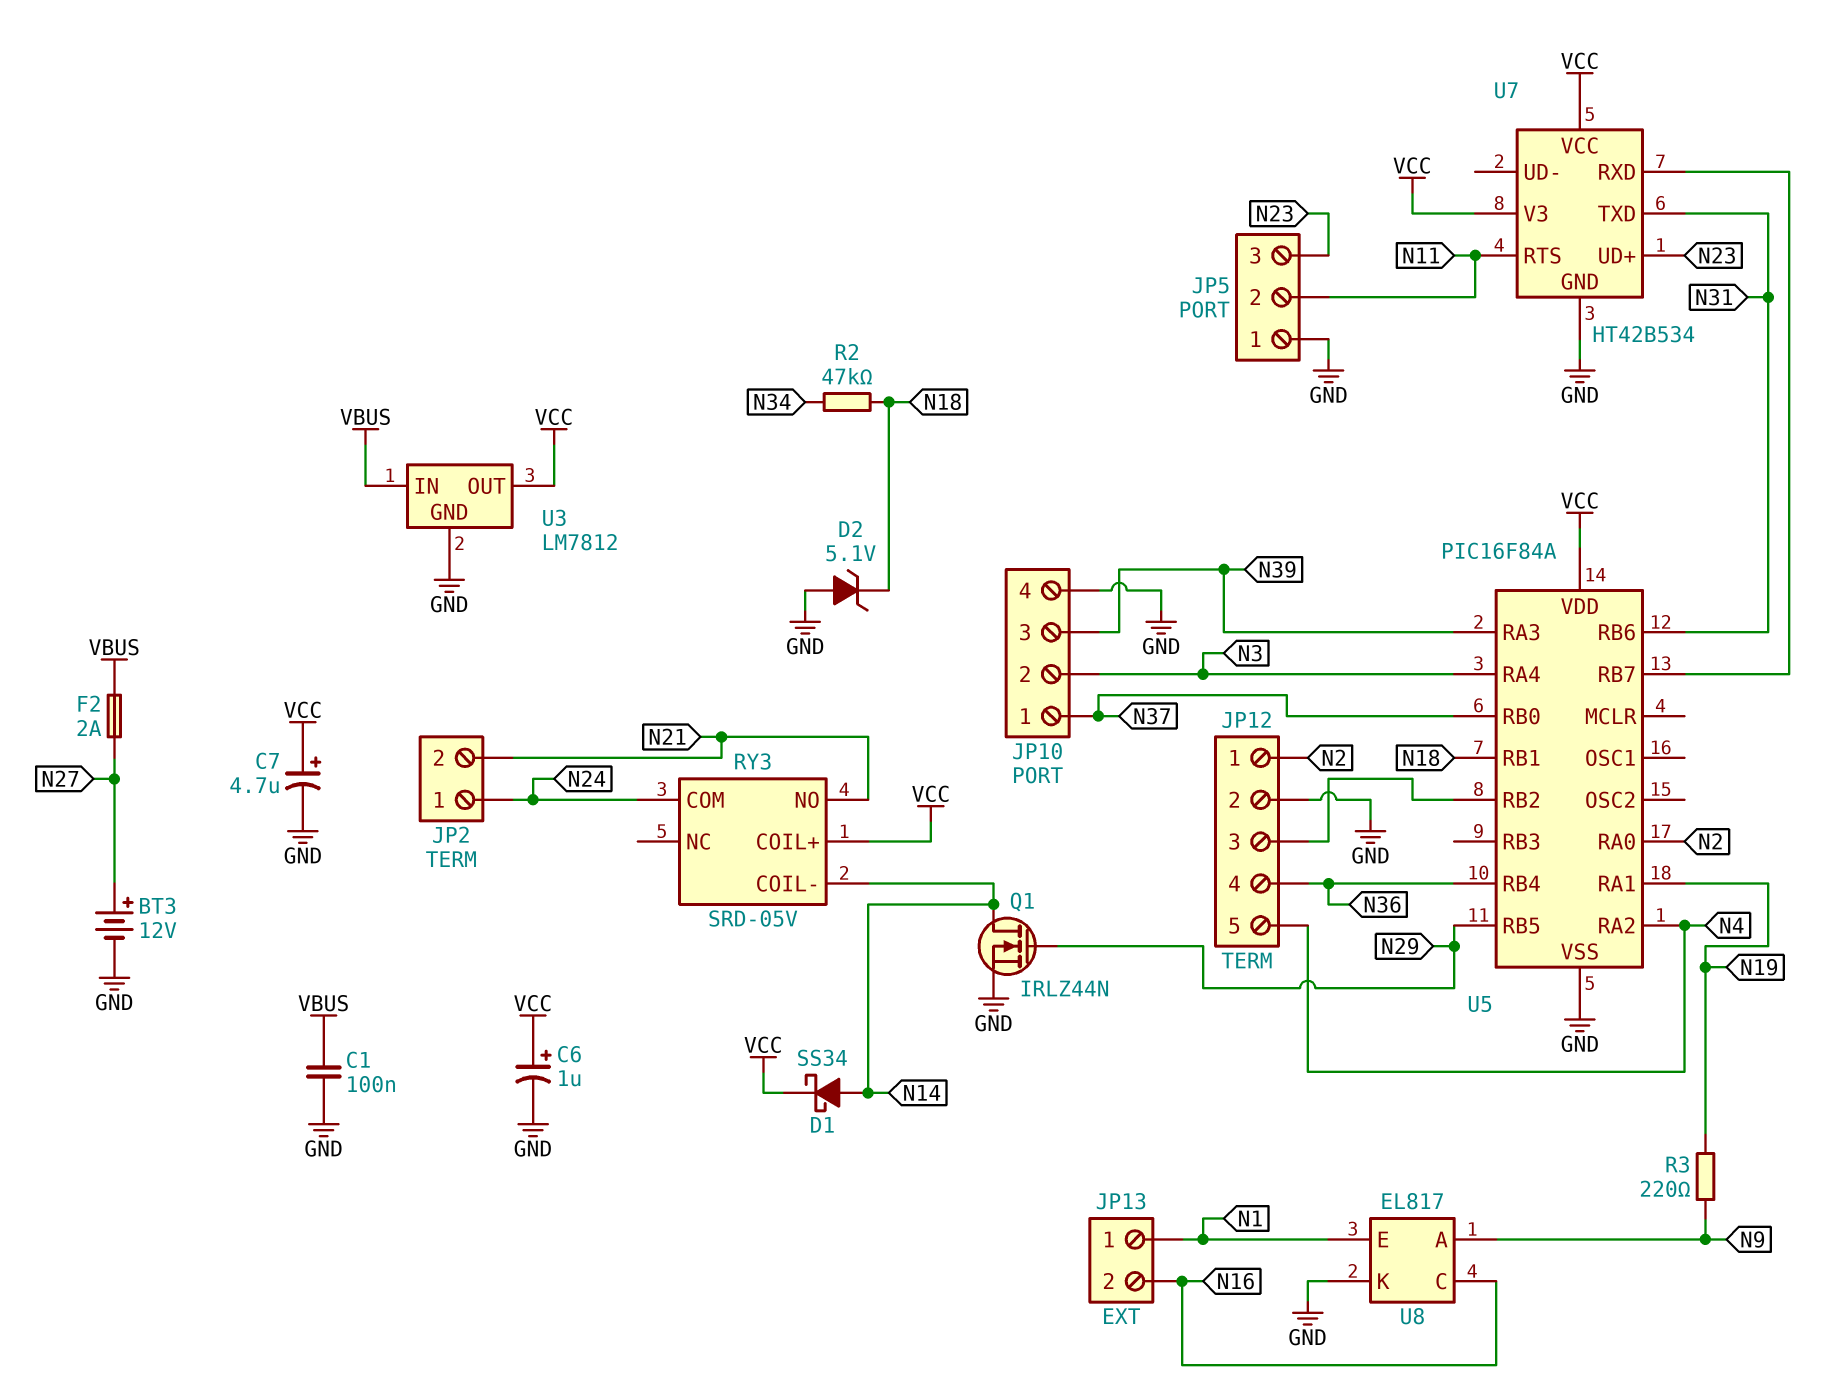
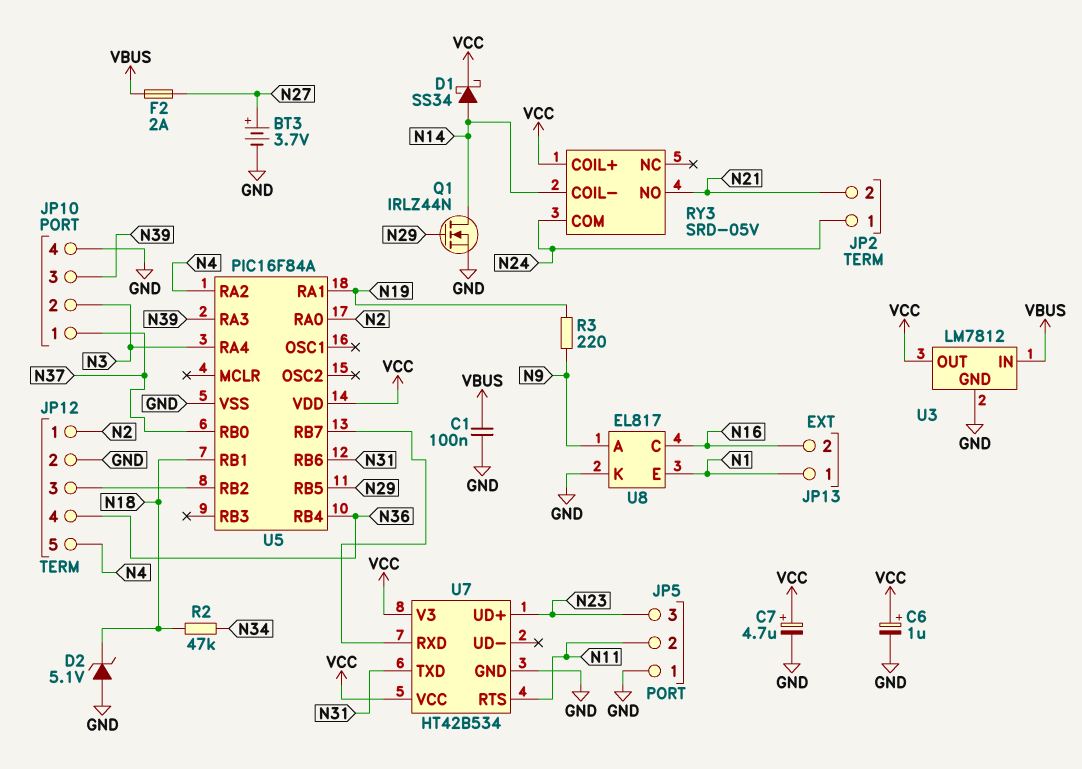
BT3: 12V (plus N27, minus GND) -> 3.7V (plus N27, minus GND)

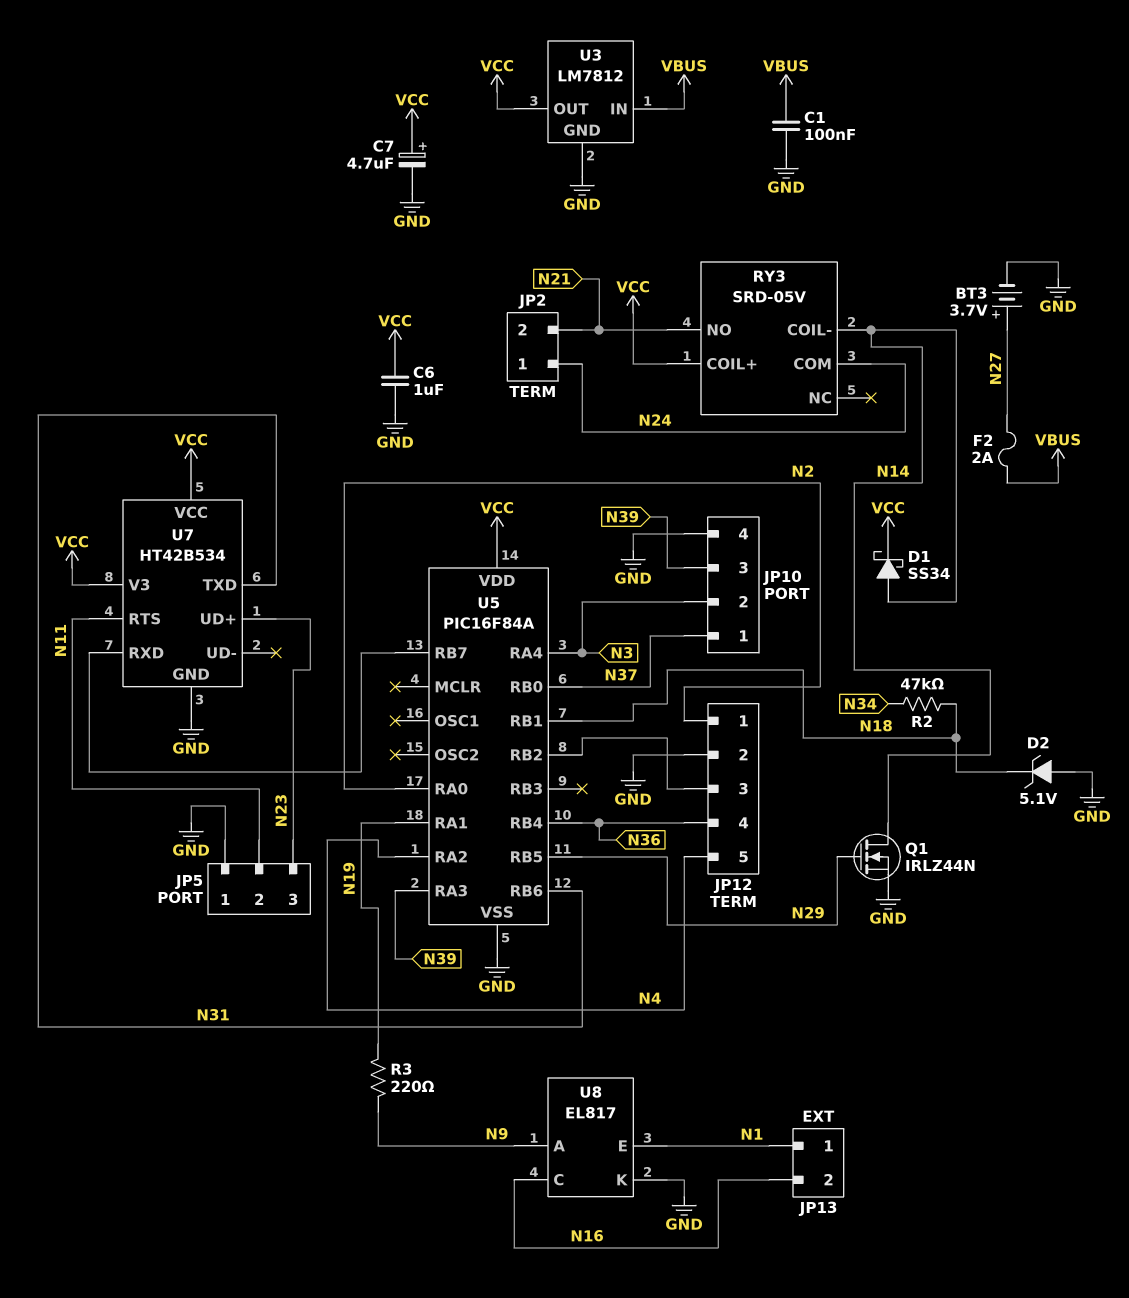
C6: 1uF (plus VCC, minus GND) -> 1uF (GND, VCC)

